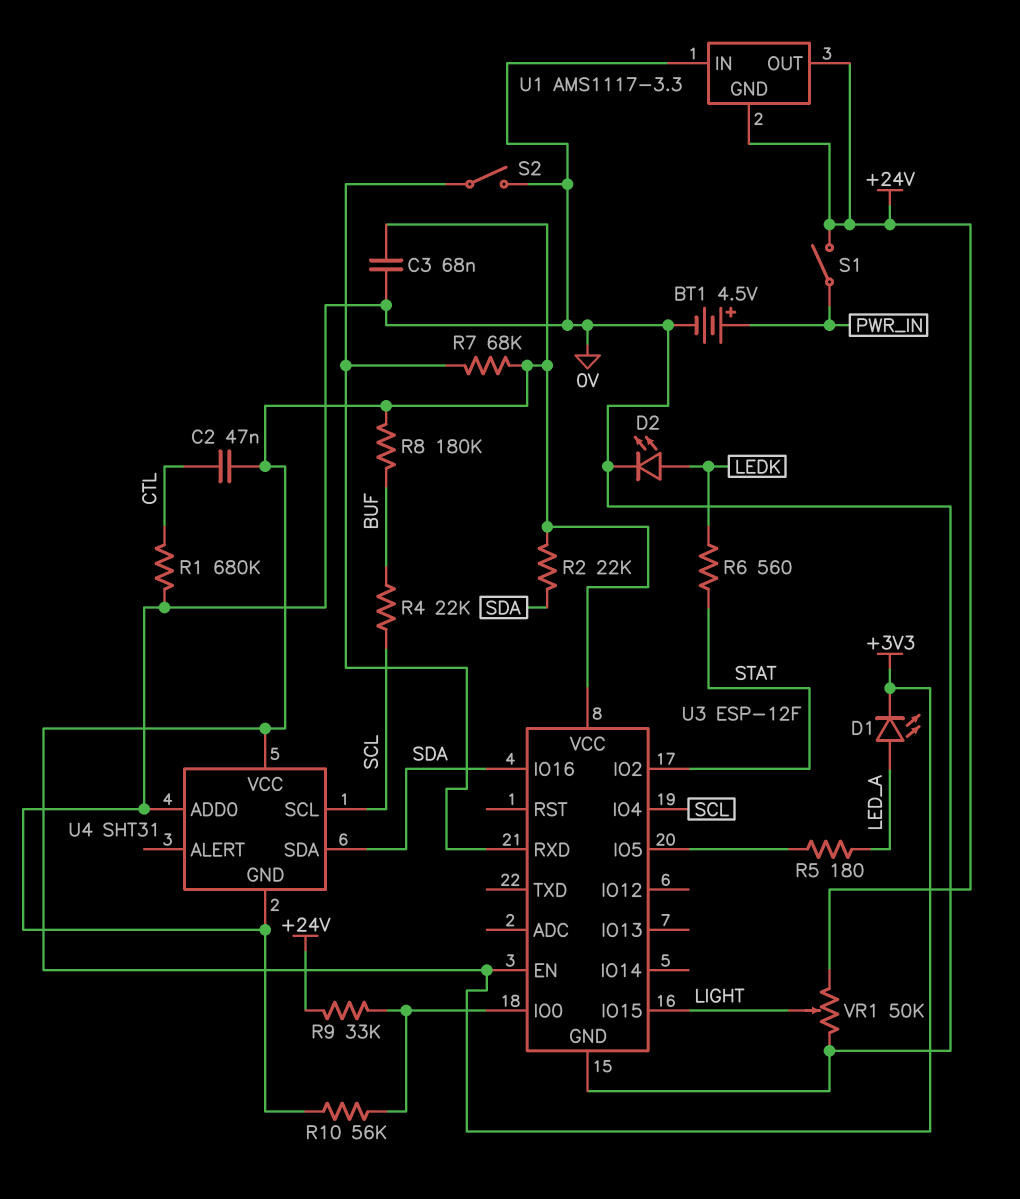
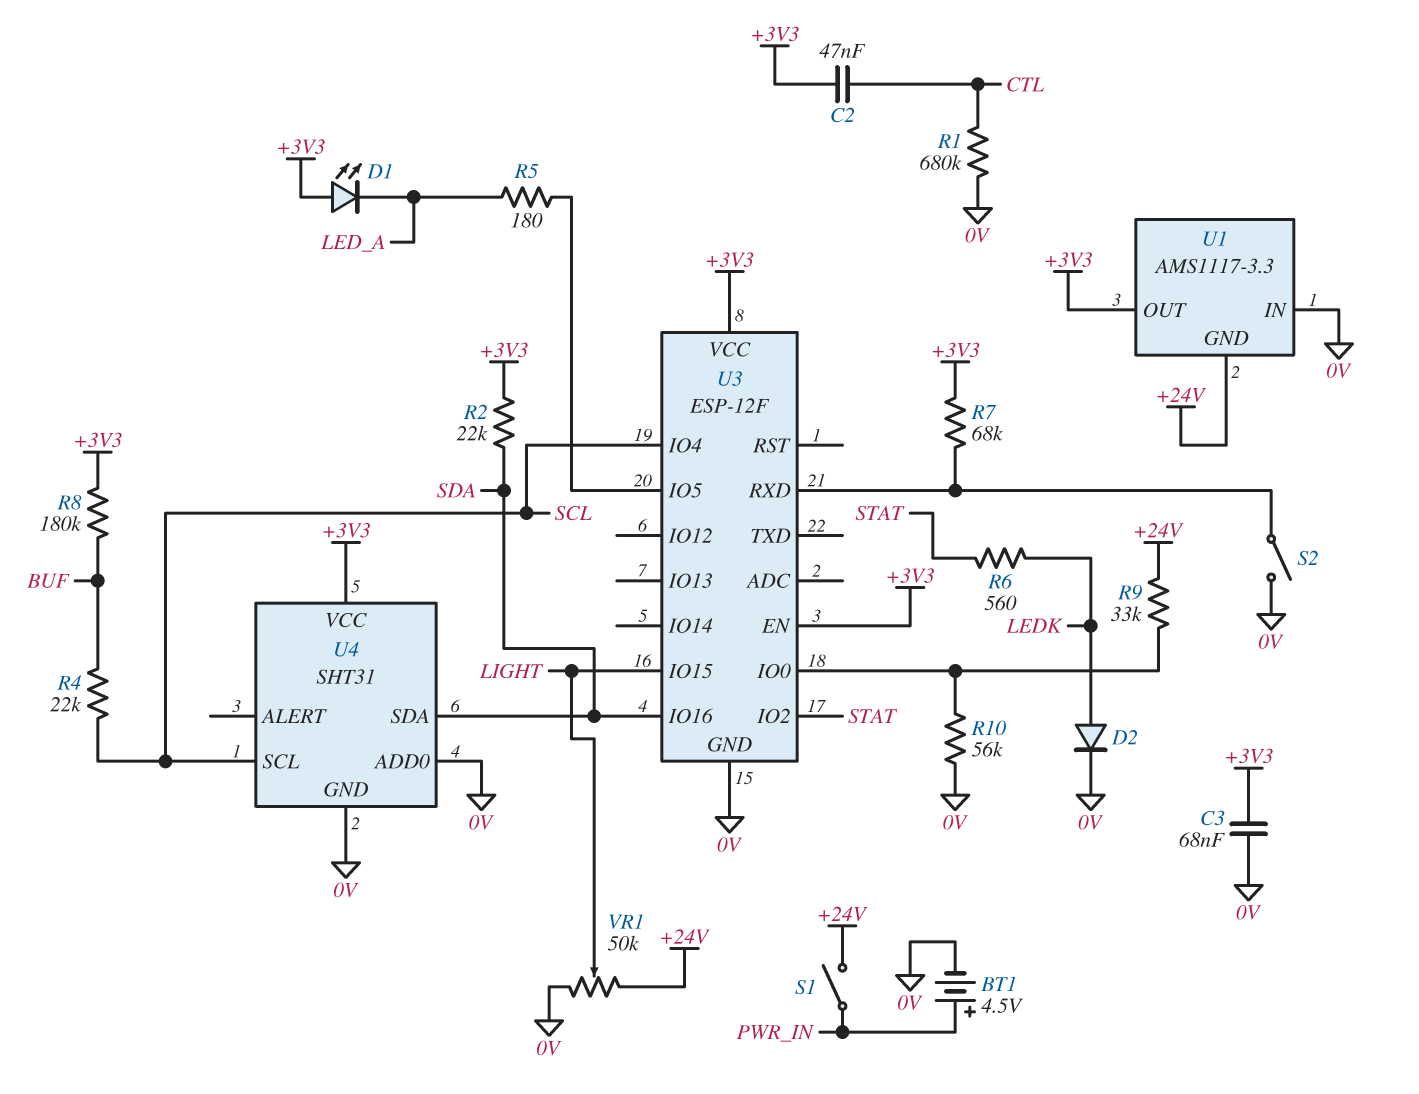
D1: LED (A LED_A, K +3V3) -> LED (A +3V3, K LED_A)
D2: LED (A LEDK, K 0V) -> diode (A LEDK, K 0V)
U1 pin OUT: +24V -> +3V3

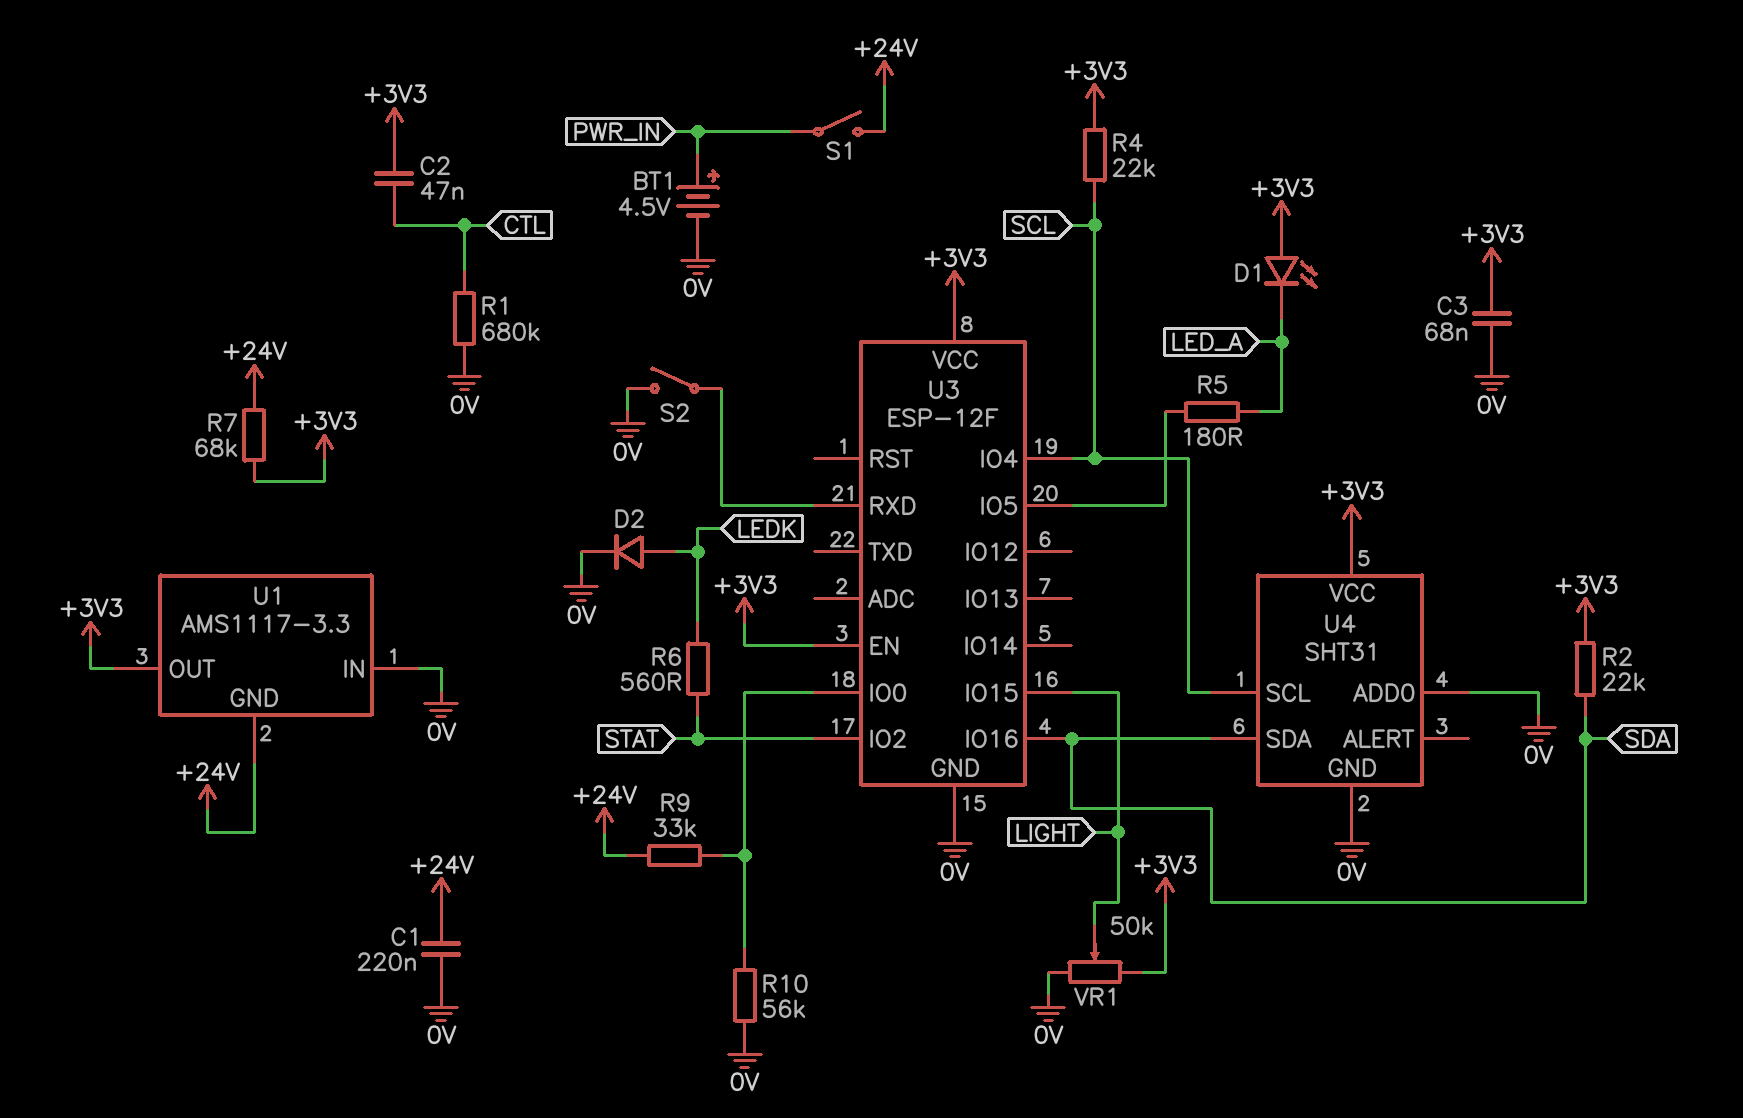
C1: none -> 220nF (+24V, 0V)
R4: 22k (BUF, SCL) -> 22k (+3V3, SCL)
R7: 68k (+3V3, U3/RXD) -> 68k (+3V3, +24V)
R8: 180k (+3V3, BUF) -> none
VR1: 50k (+24V, 0V, wiper LIGHT) -> 50k (+3V3, 0V, wiper LIGHT)

